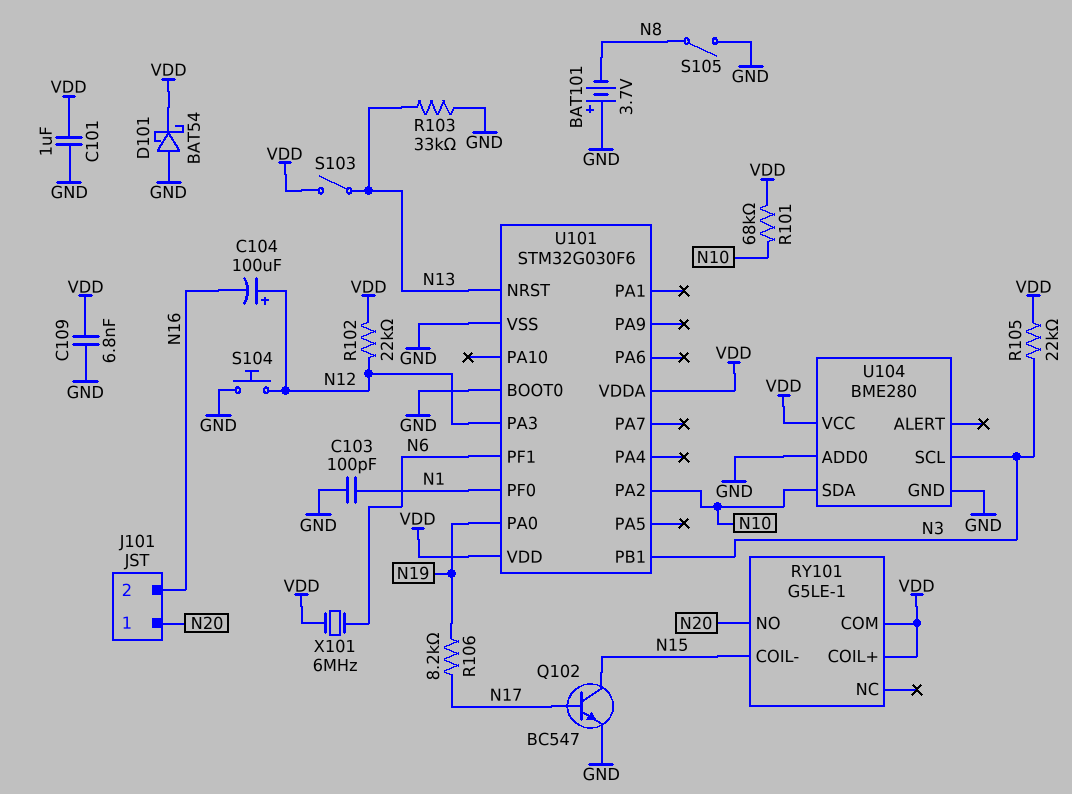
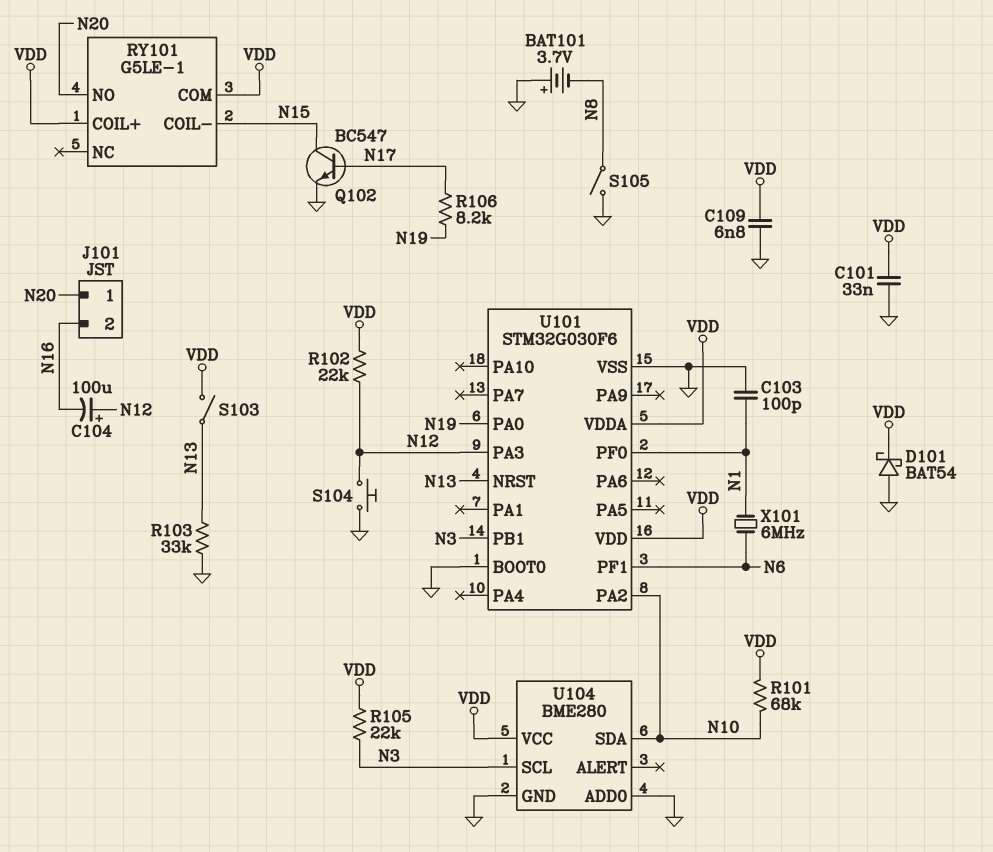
C101: 1uF (GND, VDD) -> 33nF (GND, VDD)
X101: 6MHz (N6, VDD) -> 6MHz (N1, N6)

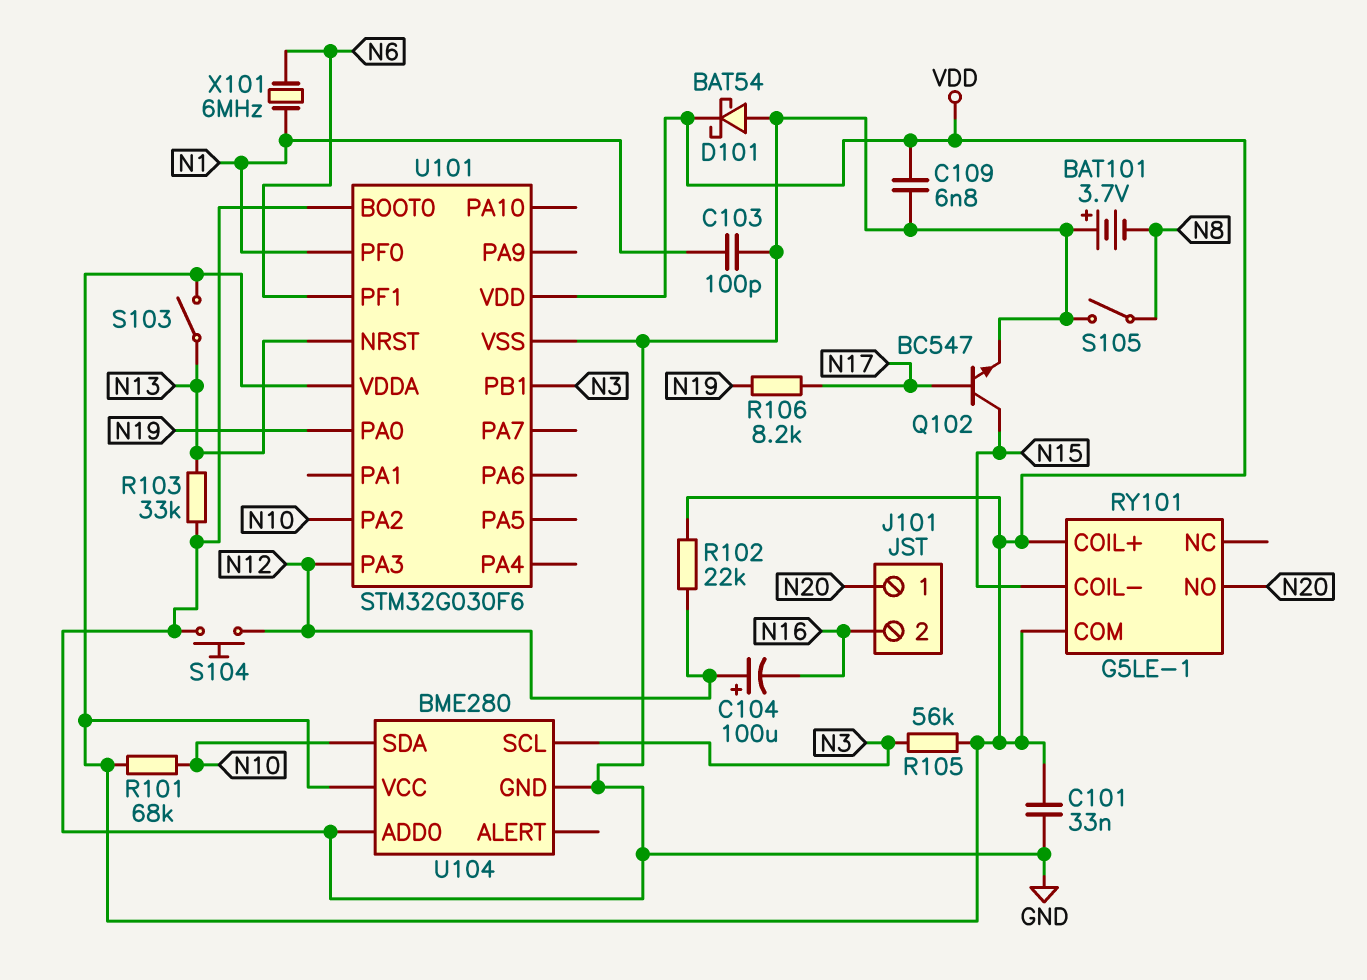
R105: 22k (N3, VDD) -> 56k (N3, VDD)

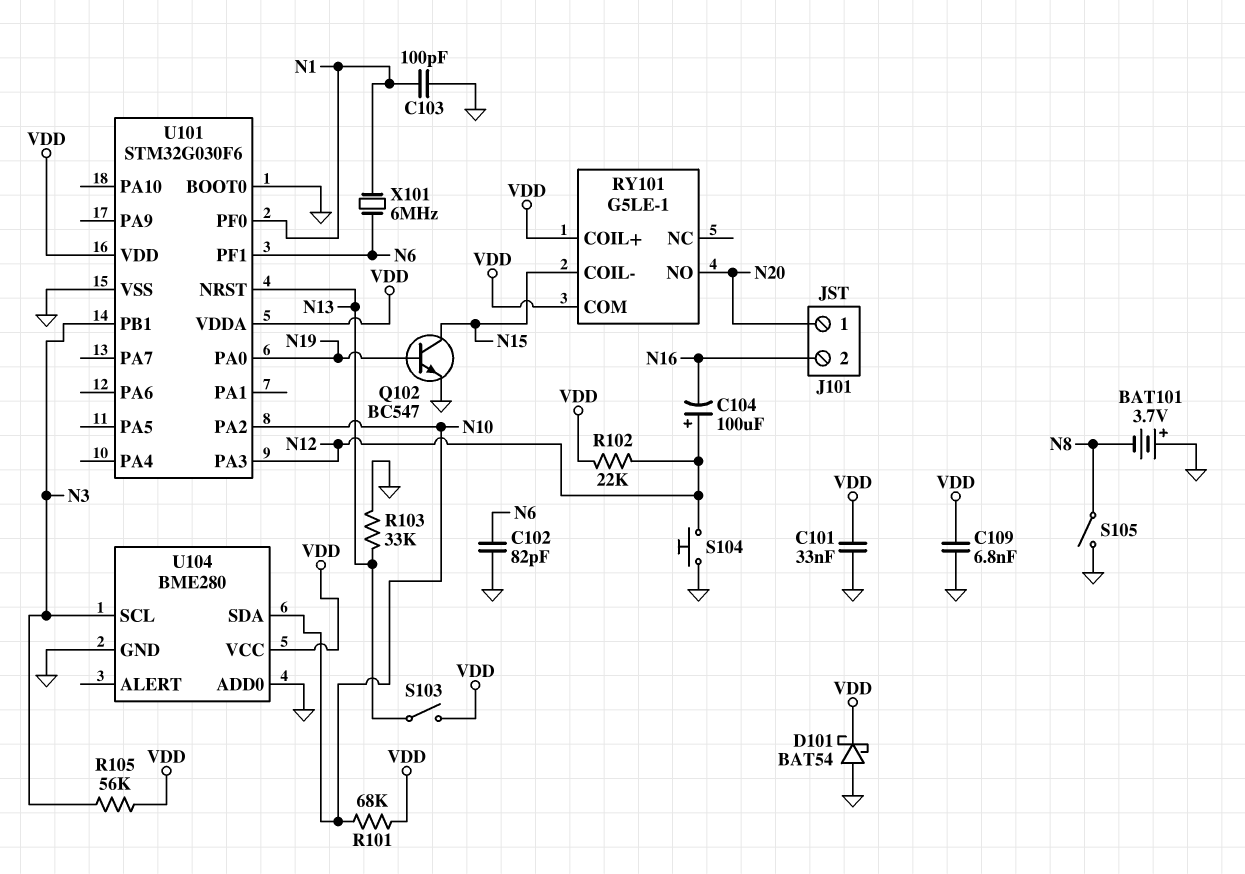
C102: none -> 82pF (GND, N6)
Q102: NPN BC547 (B N17, C N15, E GND) -> NPN BC547 (B N19, C N15, E GND)
R106: 8.2k (N17, N19) -> none

